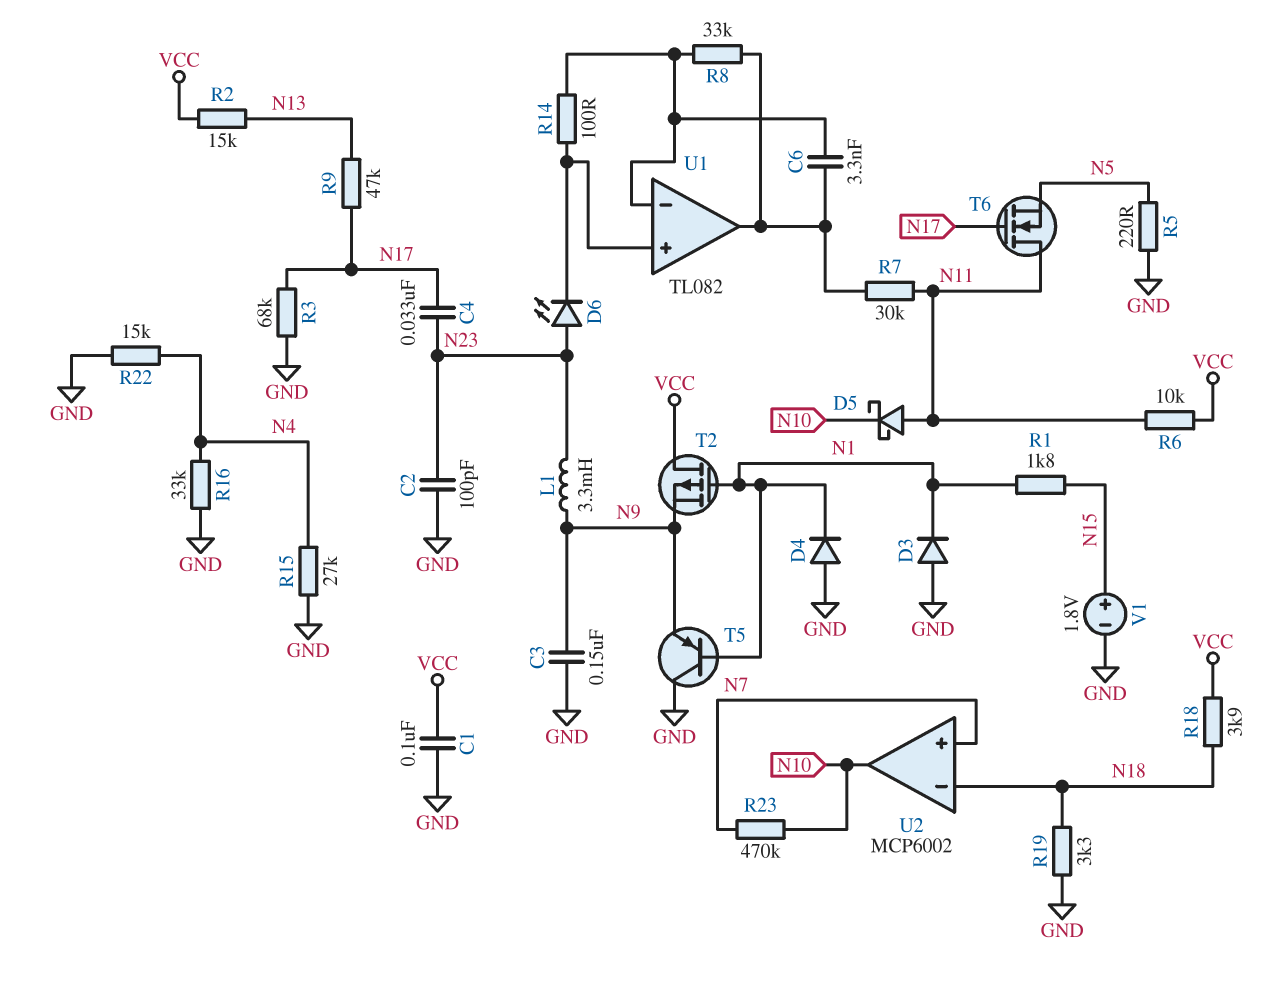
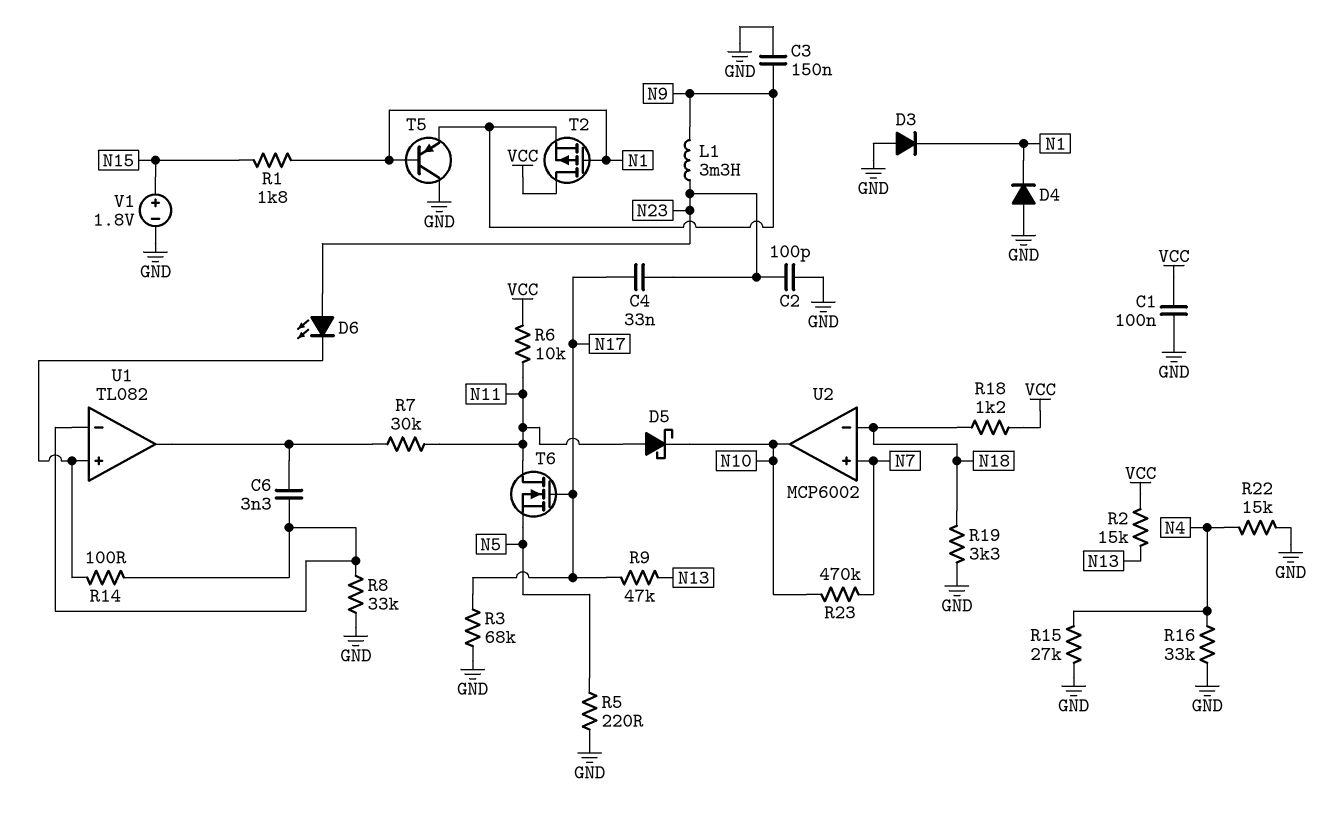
R8: 33k (U1/in-, U1/out) -> 33k (GND, U1/in-)
R18: 3.9k (N18, VCC) -> 1.2k (N18, VCC)

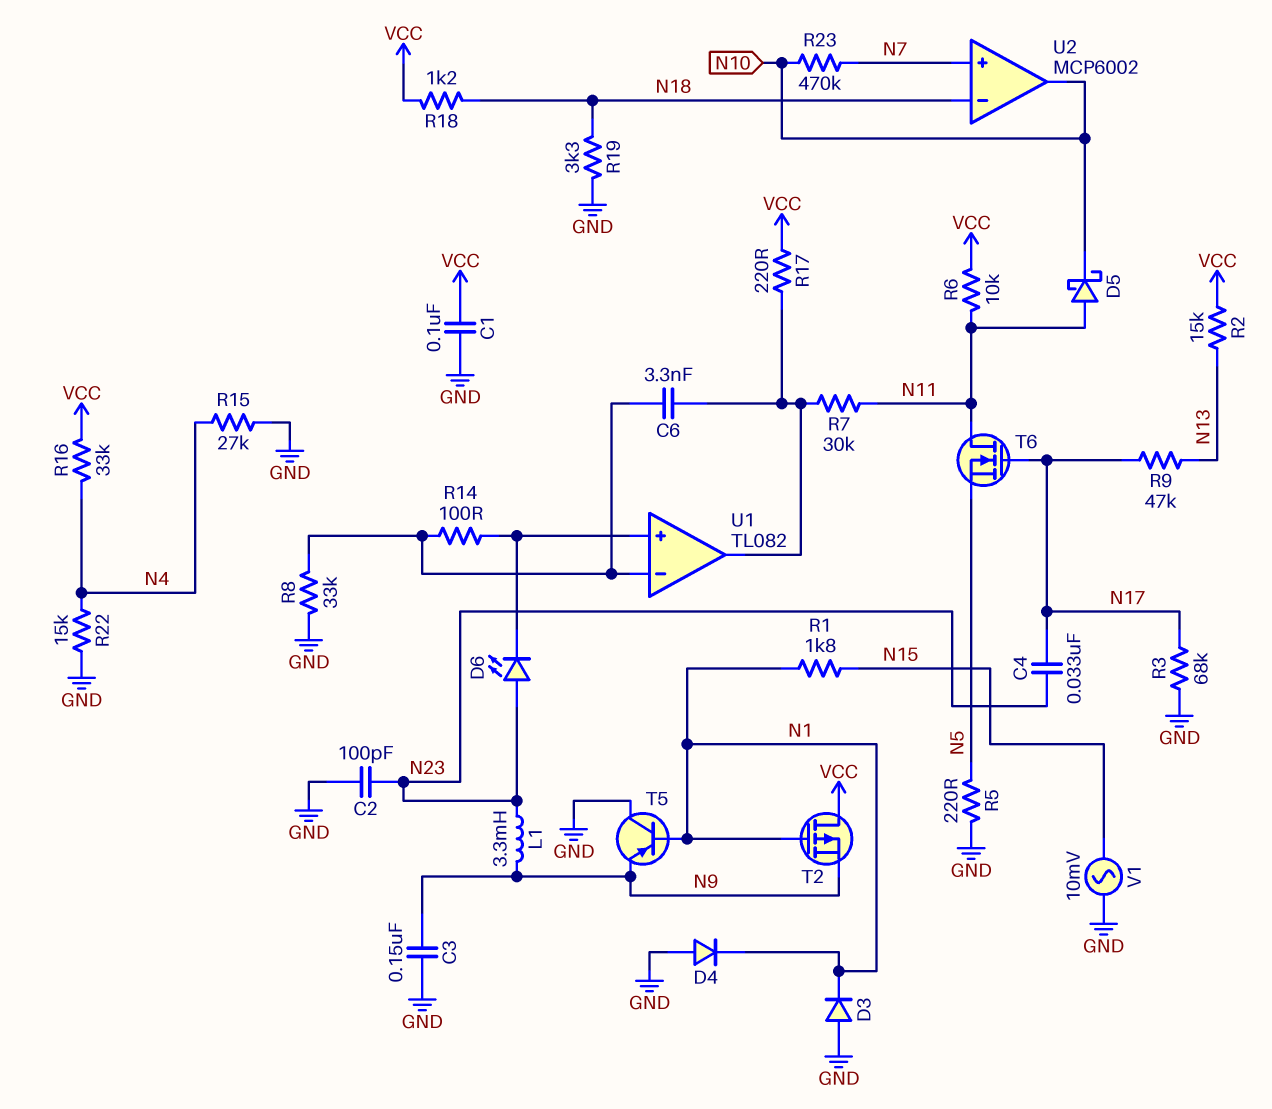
R16: 33k (GND, N4) -> 33k (N4, VCC)
R17: none -> 220 (U1/out, VCC)
V1: 1.8V (plus N15, minus GND) -> AC 10mV (GND, N15)

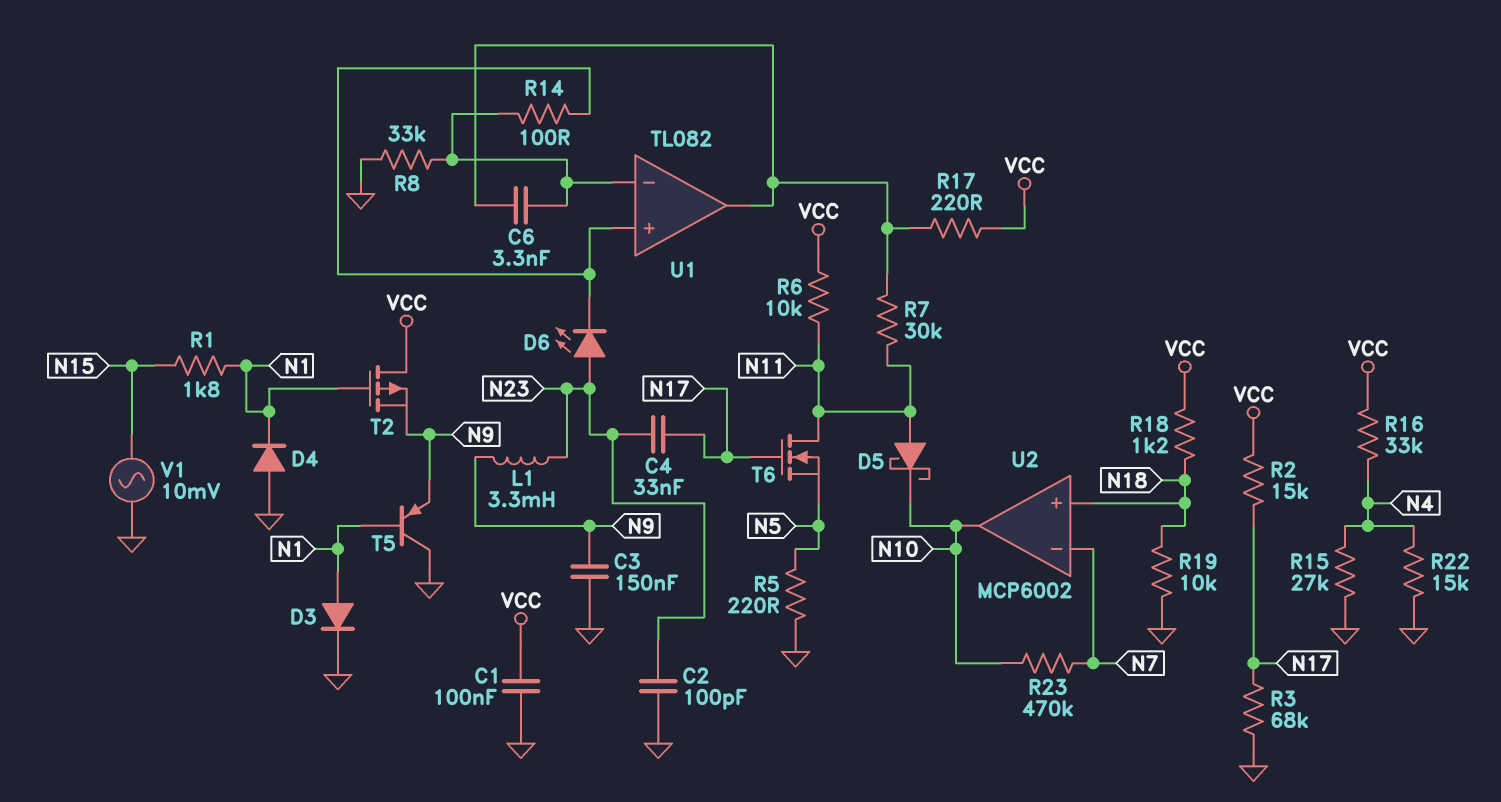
D3: diode (A GND, K N1) -> diode (A N1, K GND)
R2: 15k (N13, VCC) -> 15k (N17, VCC)
R9: 47k (N13, N17) -> none
R19: 3.3k (GND, N18) -> 10k (GND, N18)
U2 pin in+: N7 -> N18
U2 pin in-: N18 -> N7

